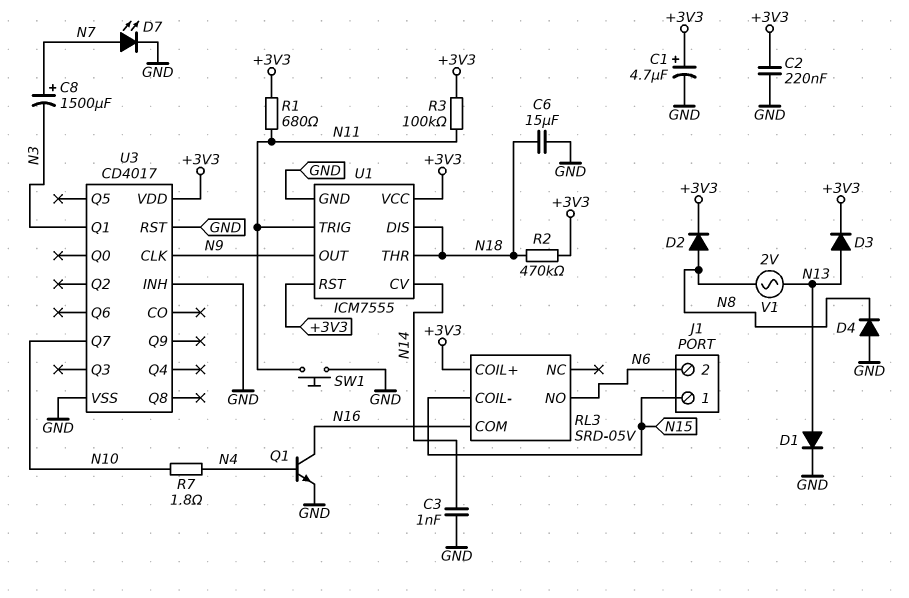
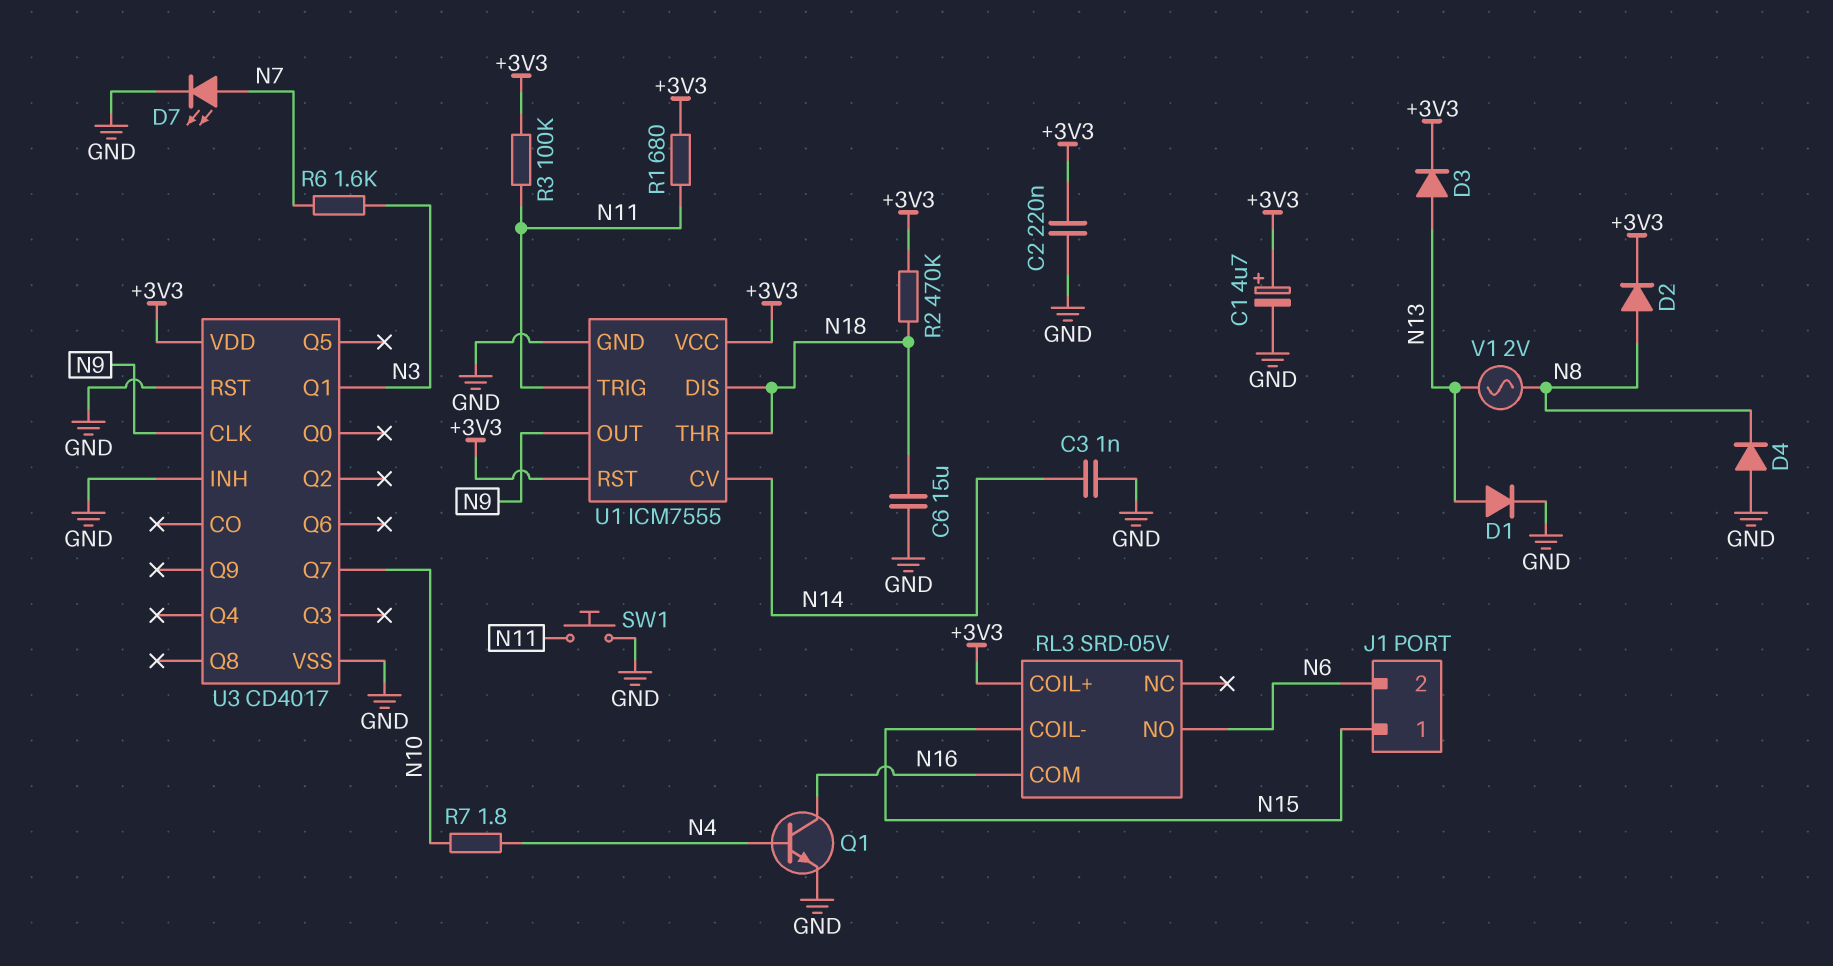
C8: 1500uF (plus N7, minus N3) -> none
R6: none -> 1.6k (N3, N7)

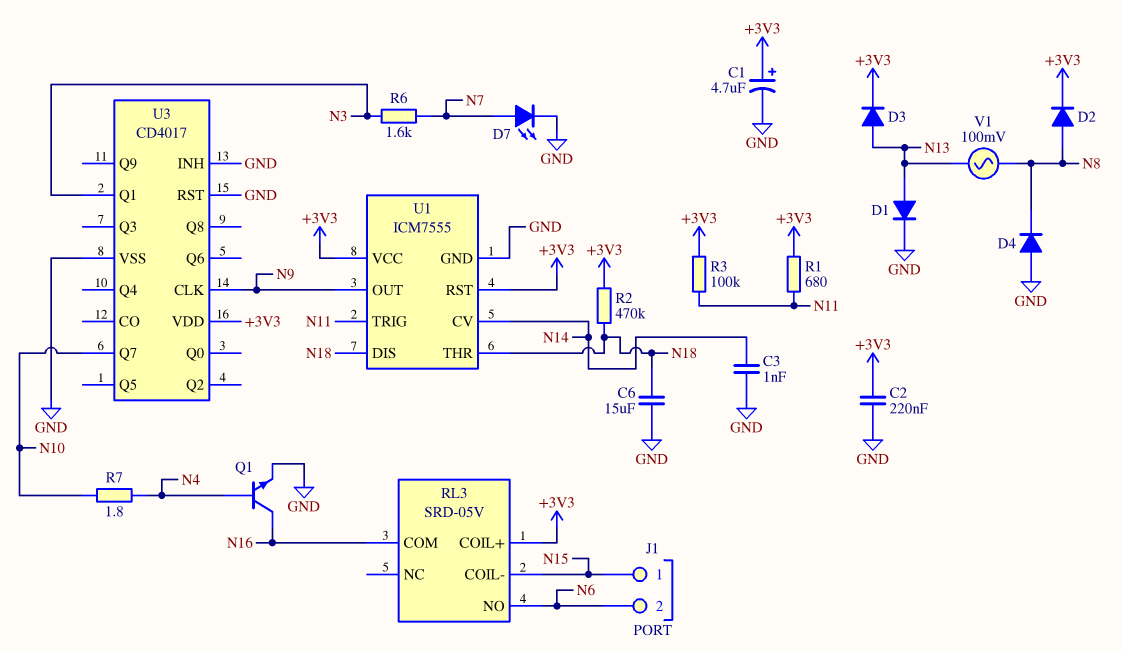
SW1: button (GND, N11) -> none
V1: AC 2V (N8, N13) -> AC 100mV (N8, N13)

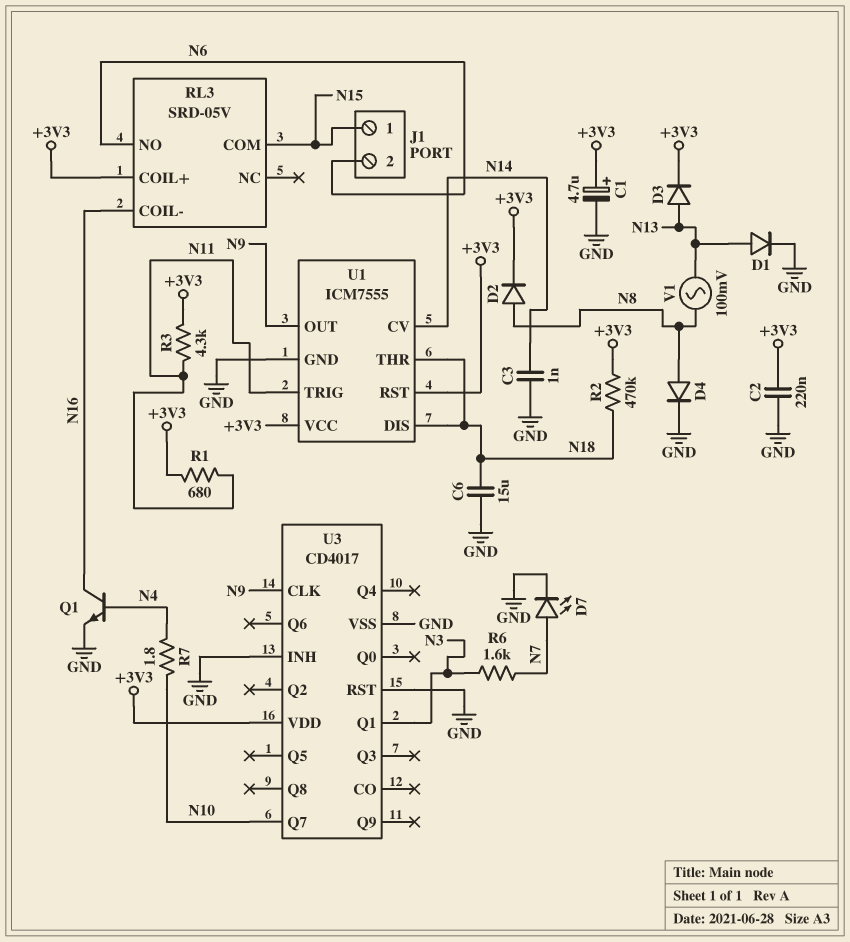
D4: diode (A GND, K N8) -> diode (A N8, K GND)
R3: 100k (+3V3, N11) -> 4.3k (+3V3, N11)
RL3 pin COIL-: N15 -> N16
RL3 pin COM: N16 -> N15

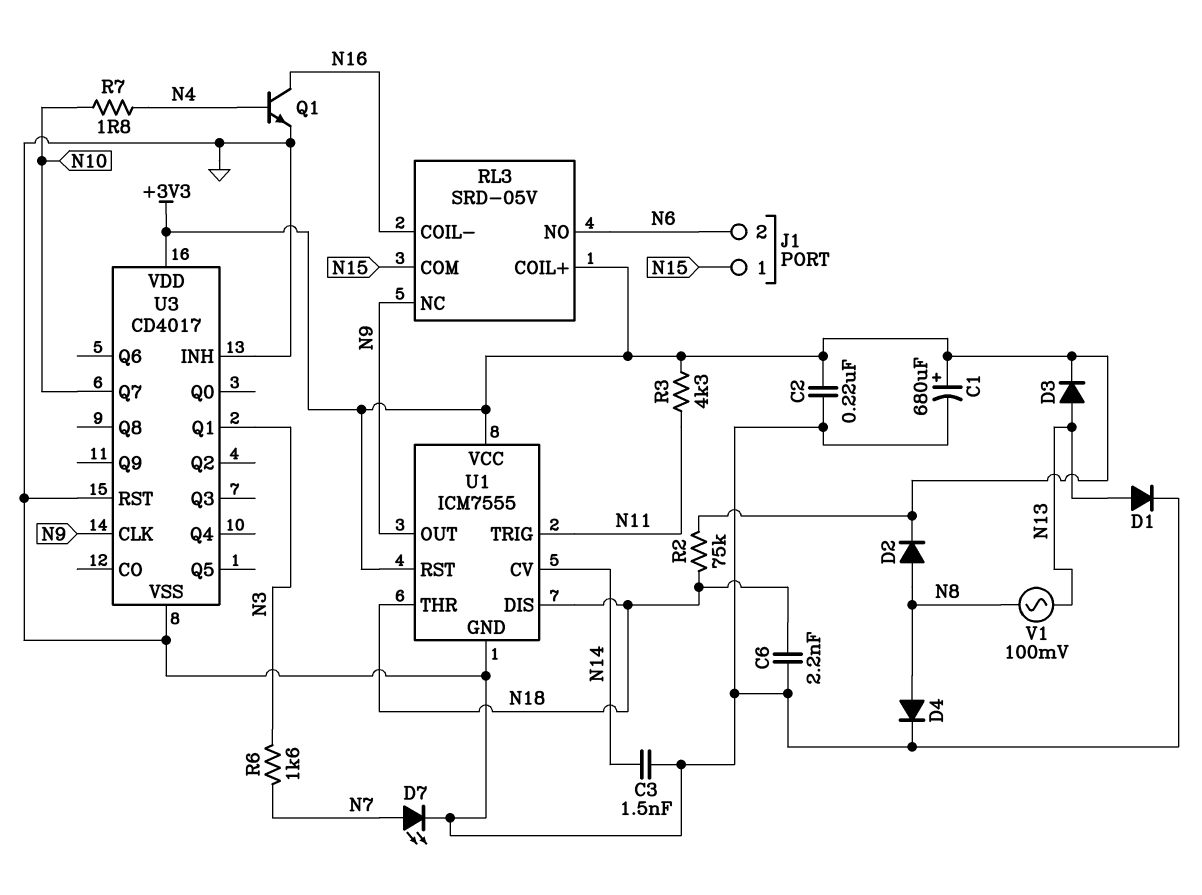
C1: 4.7uF (plus +3V3, minus GND) -> 680uF (plus +3V3, minus GND)
C3: 1nF (GND, N14) -> 1.5nF (GND, N14)
C6: 15uF (GND, N18) -> 2.2nF (GND, N18)
R1: 680 (+3V3, N11) -> none
R2: 470k (+3V3, N18) -> 75k (+3V3, N18)
RL3 pin NC: none -> N9

